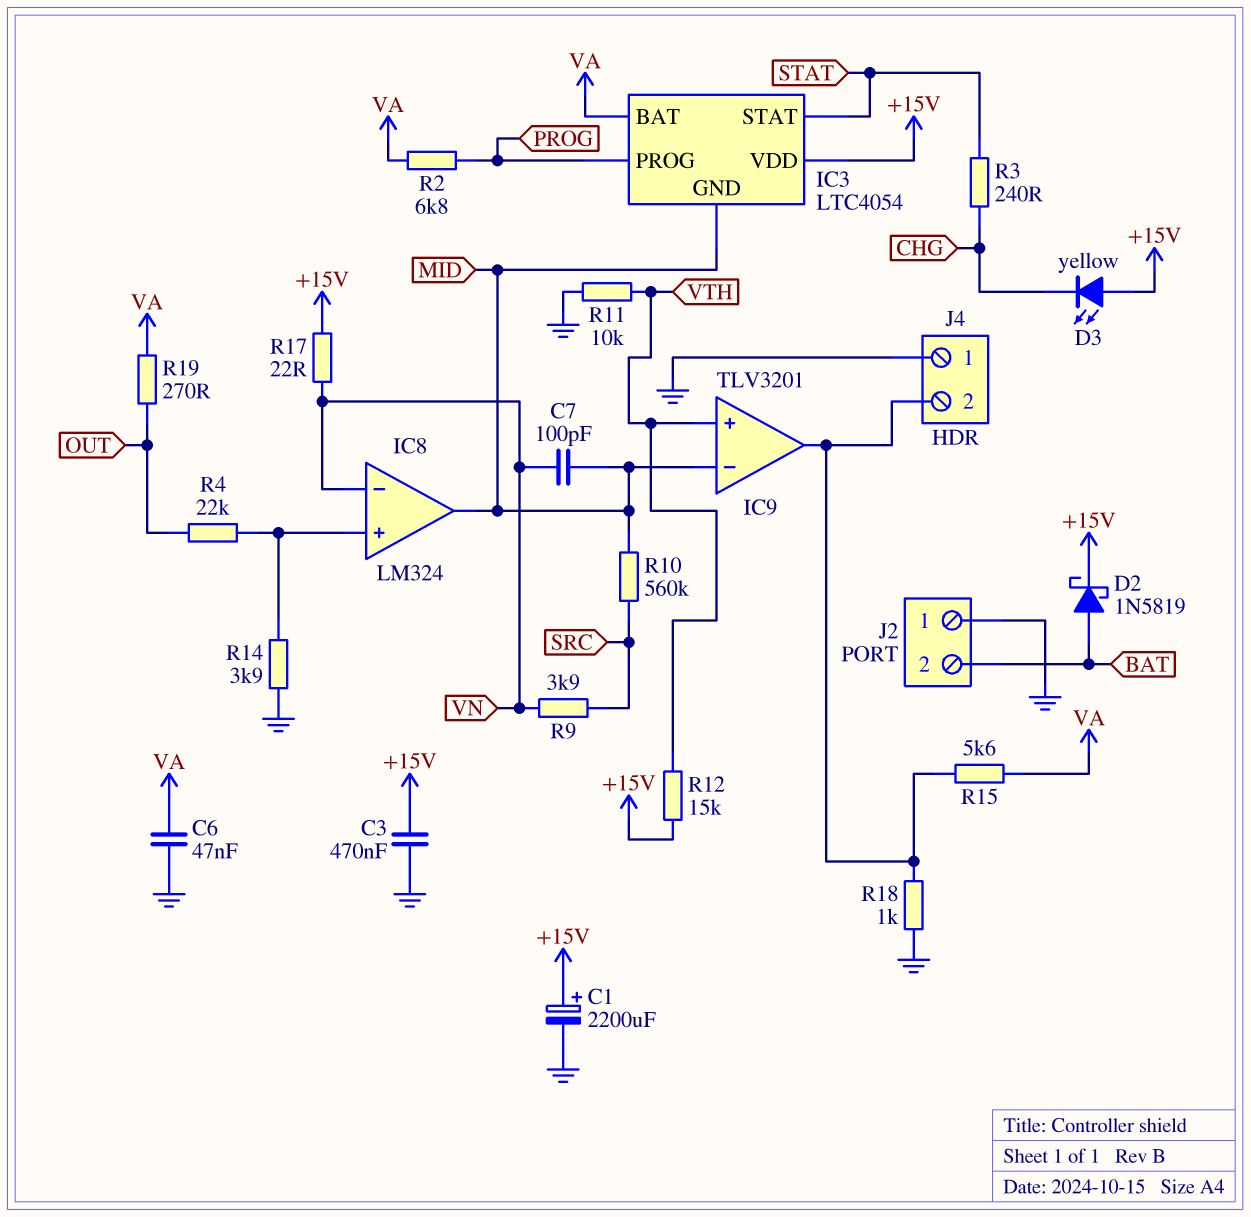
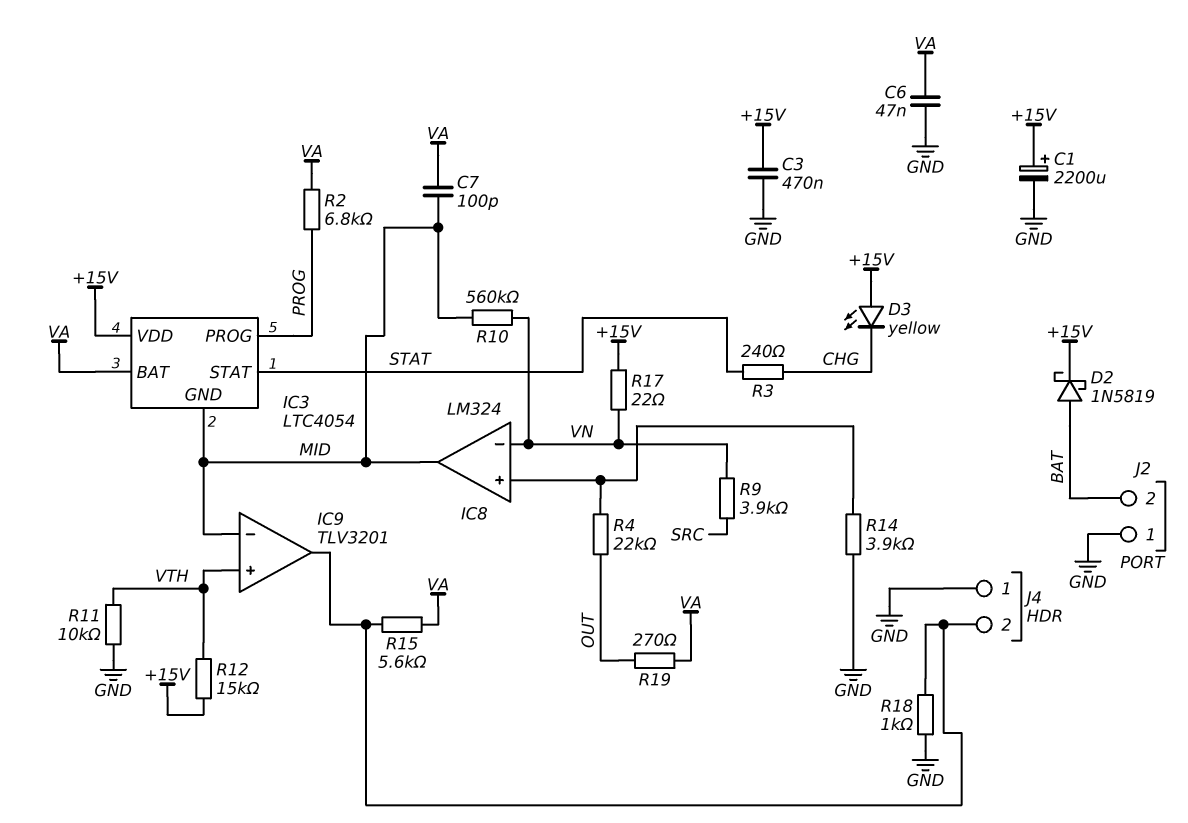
C7: 100pF (MID, VN) -> 100pF (MID, VA)
R10: 560k (MID, SRC) -> 560k (MID, VN)

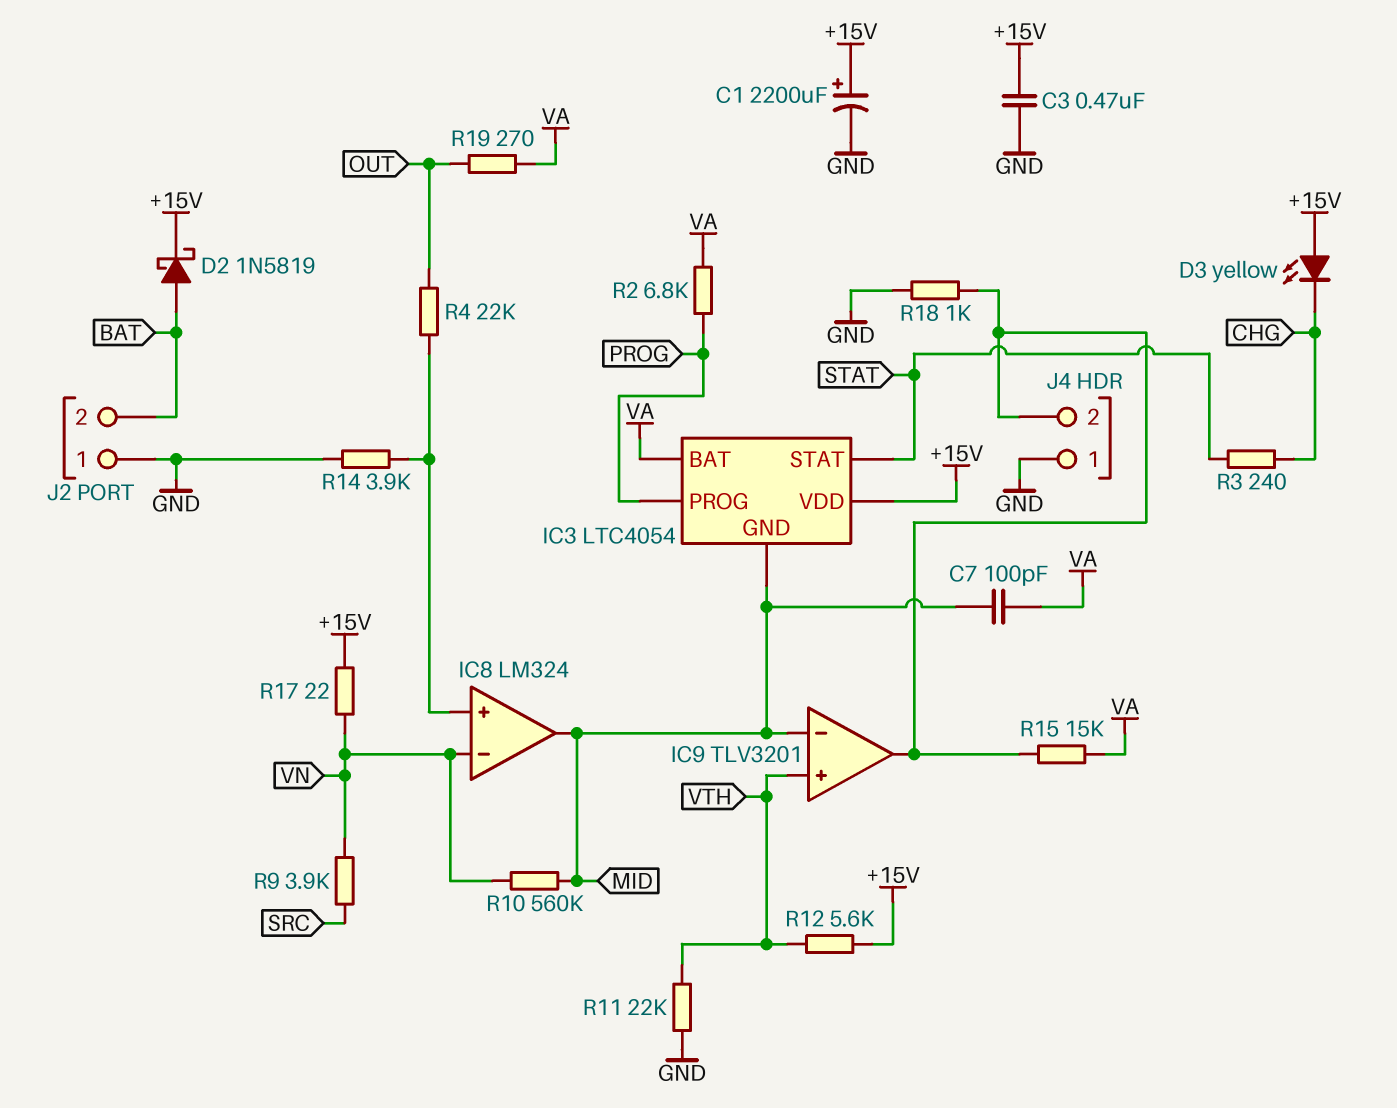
C6: 47nF (GND, VA) -> none
R11: 10k (GND, VTH) -> 22k (GND, VTH)
R12: 15k (+15V, VTH) -> 5.6k (+15V, VTH)
R15: 5.6k (IC9/out, VA) -> 15k (IC9/out, VA)

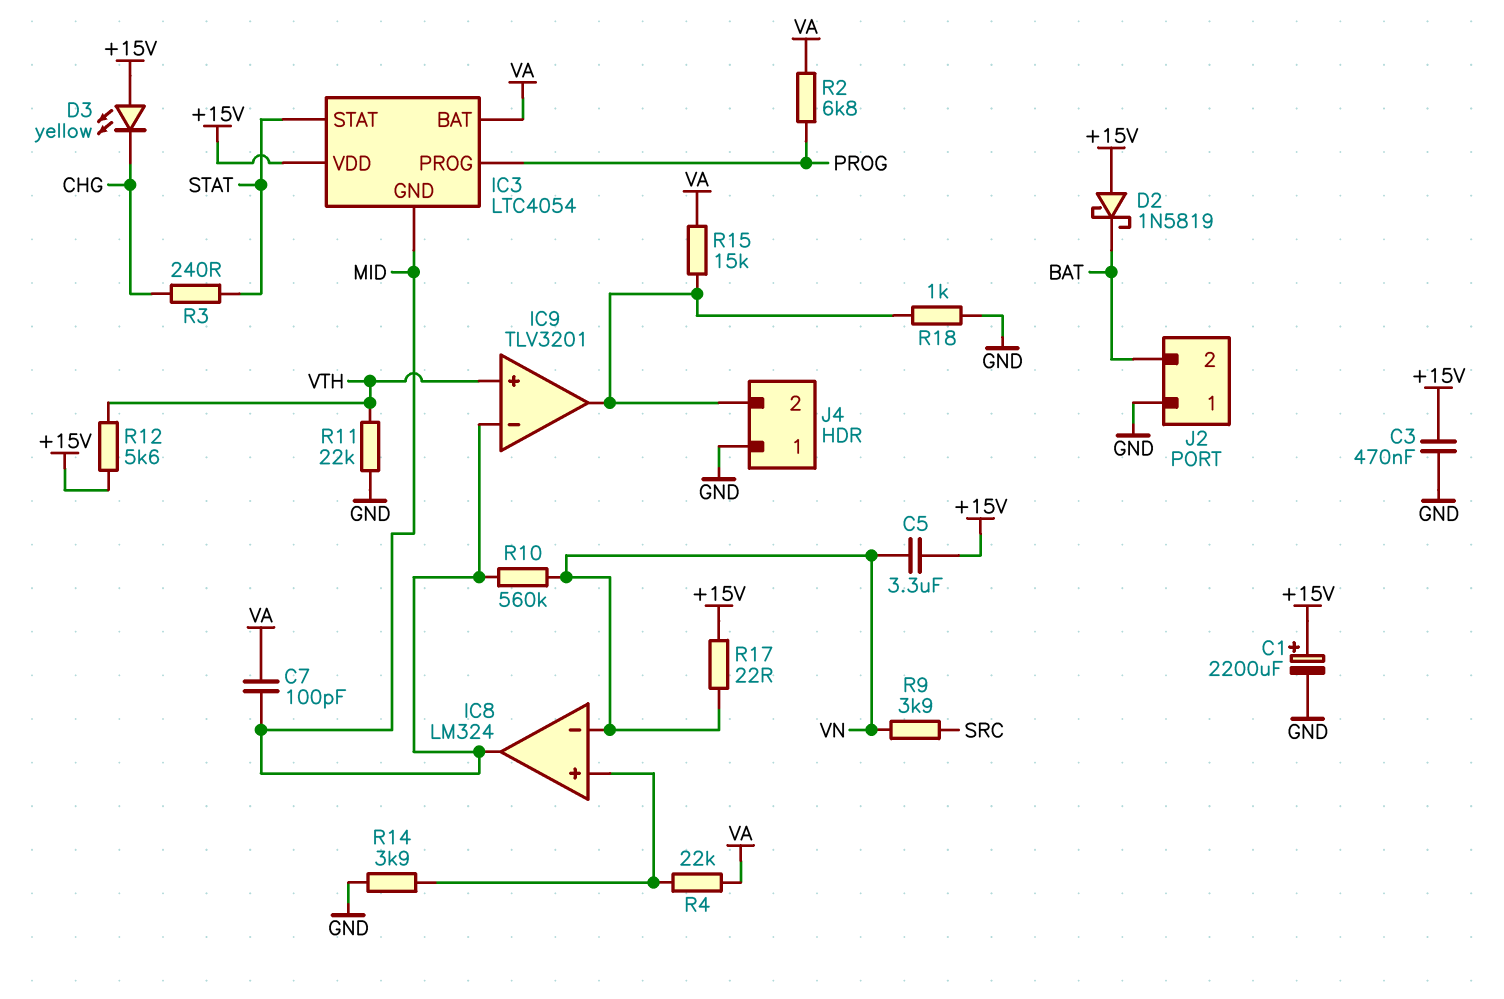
C5: none -> 3.3uF (+15V, VN)
D2: schottky 1N5819 (A BAT, K +15V) -> schottky 1N5819 (A +15V, K BAT)
R4: 22k (IC8/in+, OUT) -> 22k (IC8/in+, VA)
R19: 270 (OUT, VA) -> none

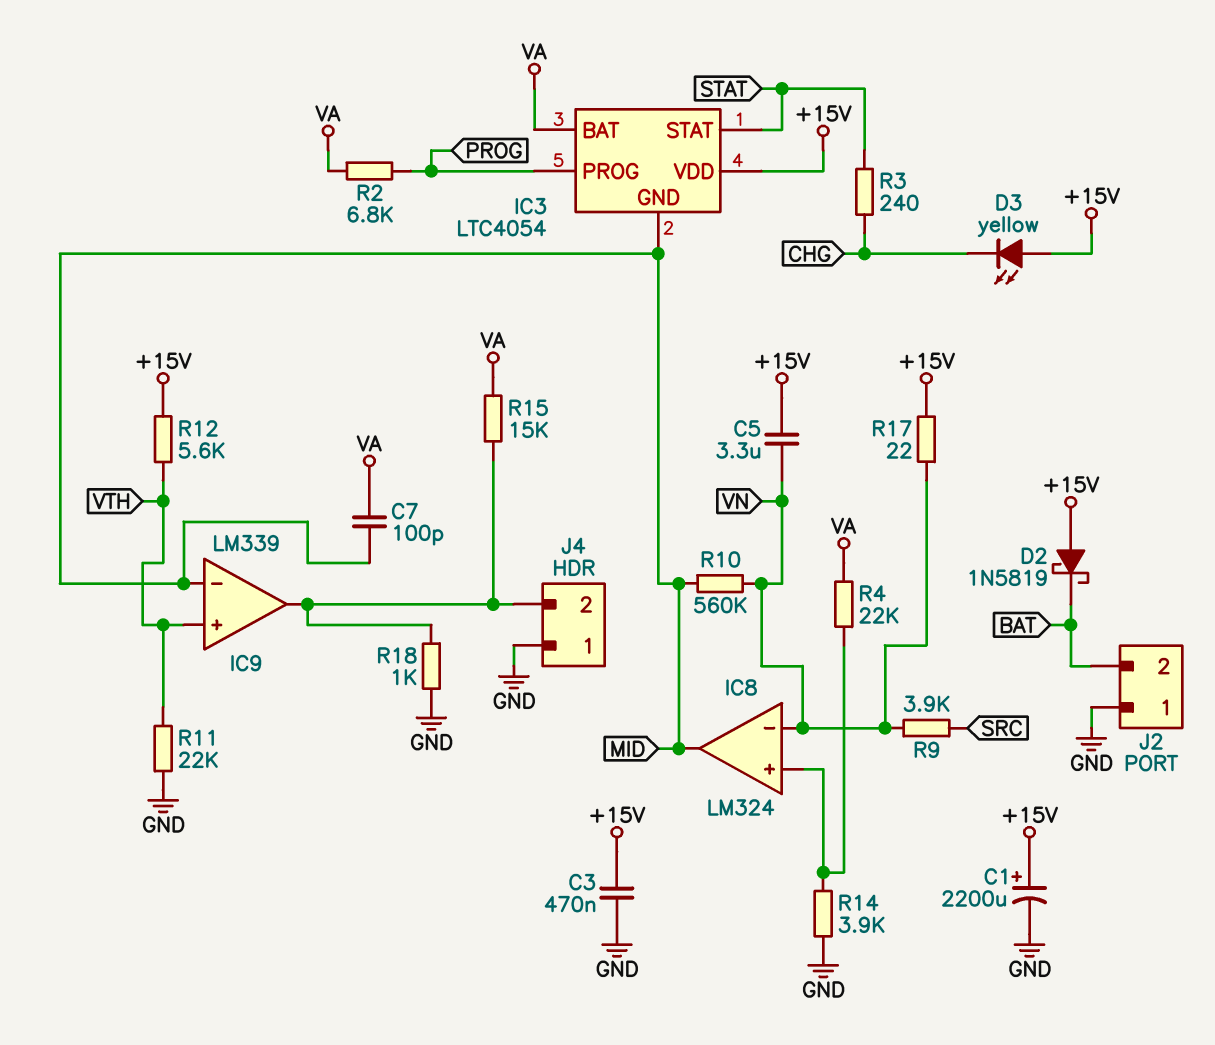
IC9: TLV3201 -> LM339

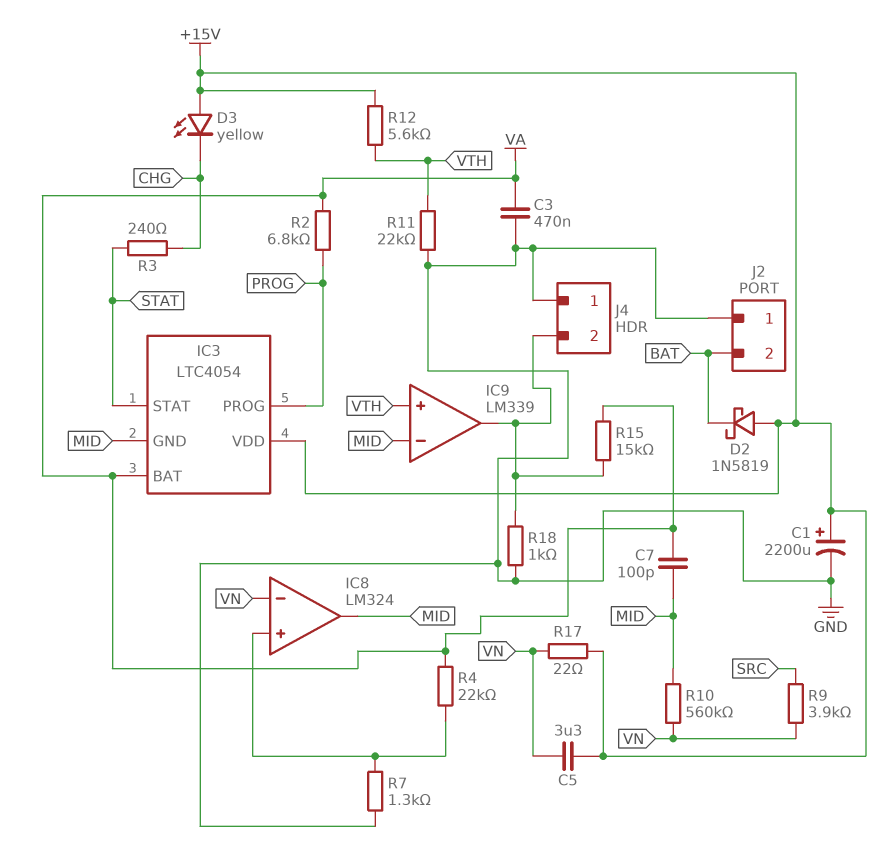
C3: 470nF (+15V, GND) -> 470nF (GND, VA)
R7: none -> 1.3k (GND, IC8/in+)
R14: 3.9k (GND, IC8/in+) -> none

